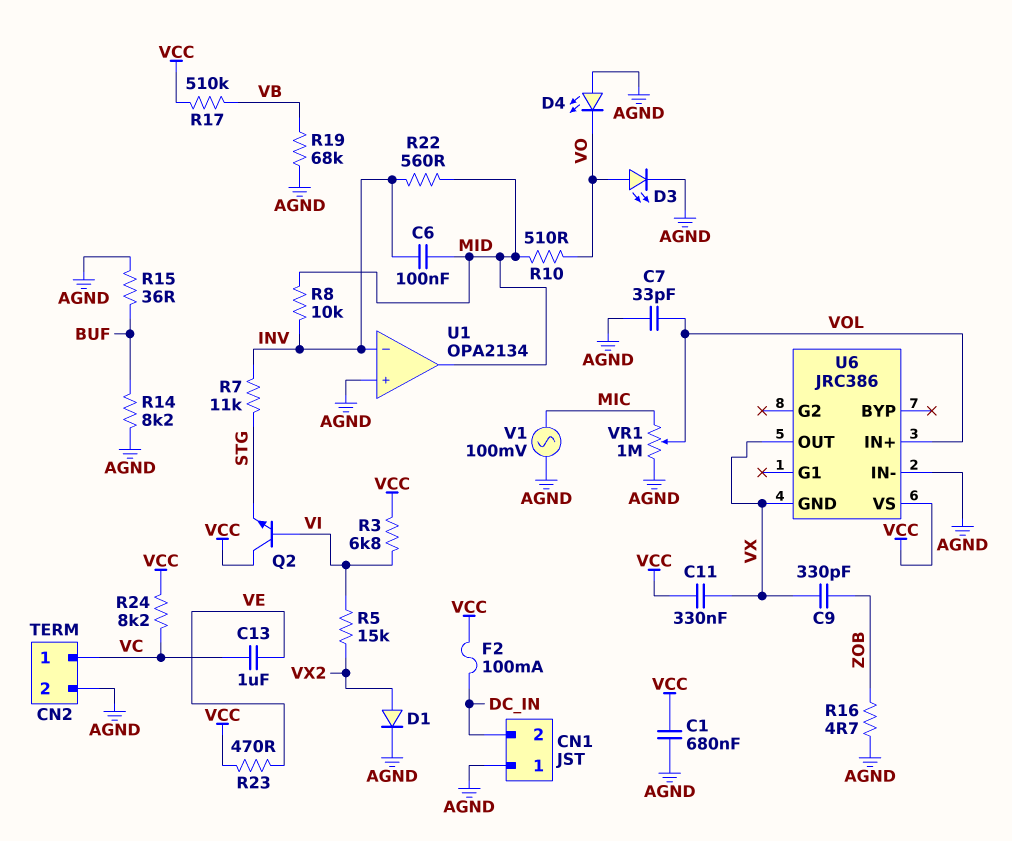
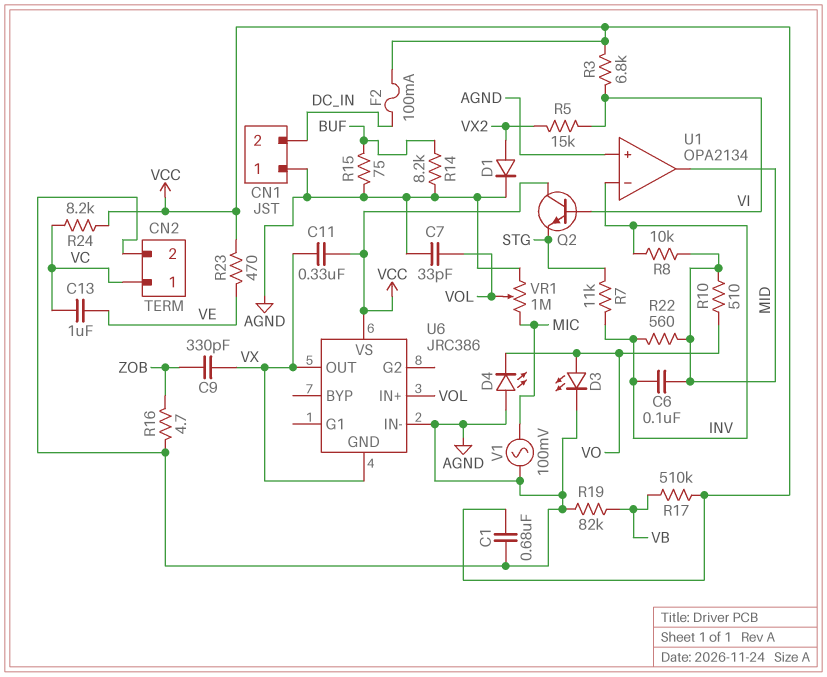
R15: 36 (AGND, BUF) -> 75 (AGND, BUF)
R19: 68k (AGND, VB) -> 82k (AGND, VB)

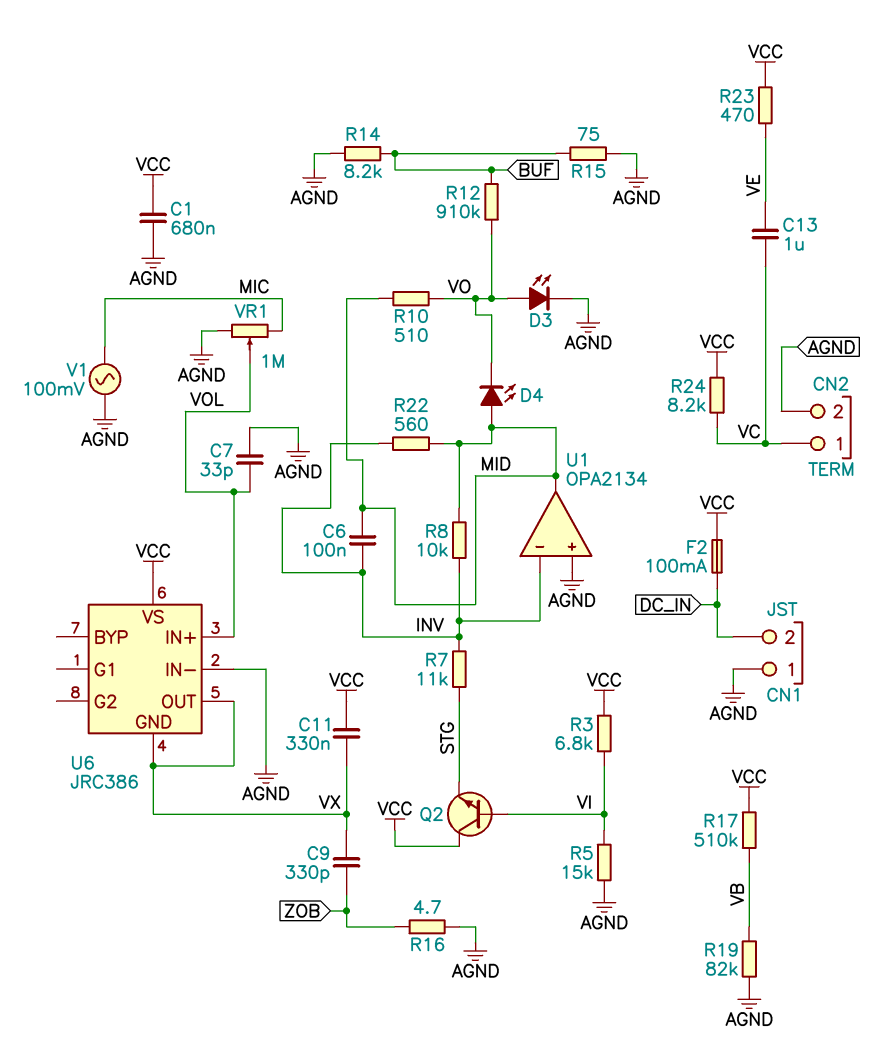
D1: diode (A VX2, K AGND) -> none
D4: LED (A AGND, K VO) -> LED (A MID, K VO)
R5: 15k (VI, VX2) -> 15k (AGND, VI)
R12: none -> 910k (BUF, VO)

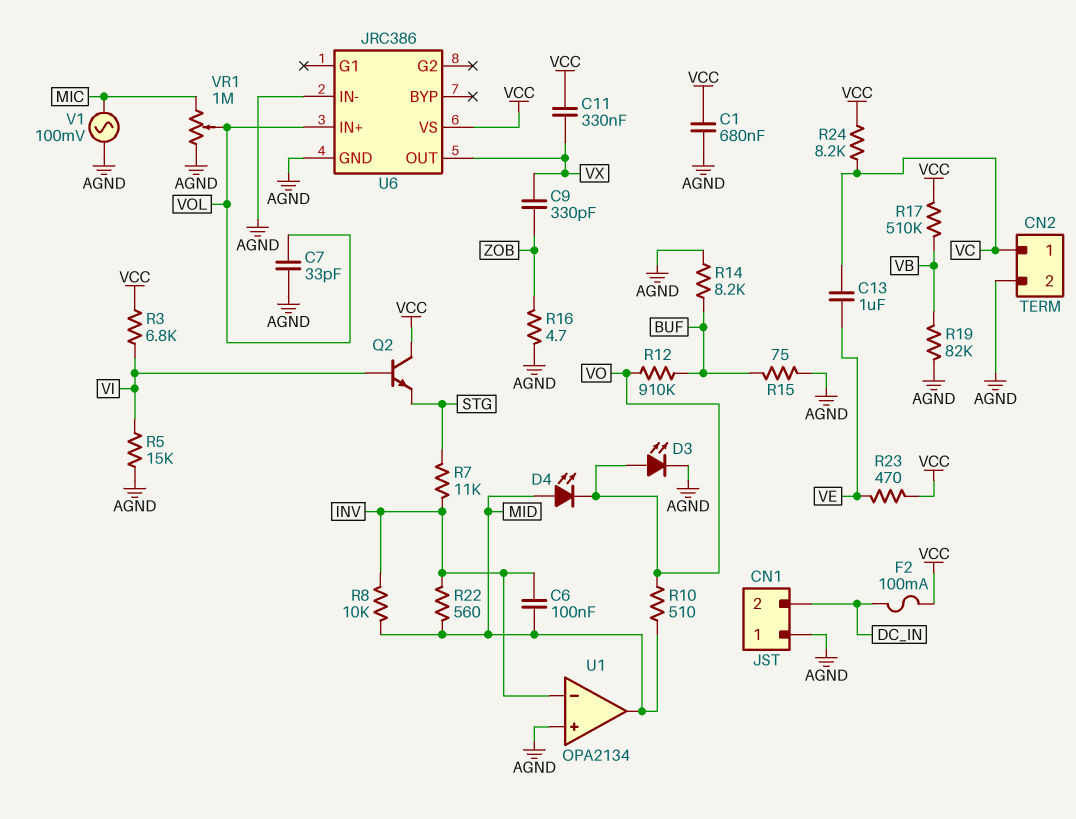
U6 pin GND: VX -> AGND

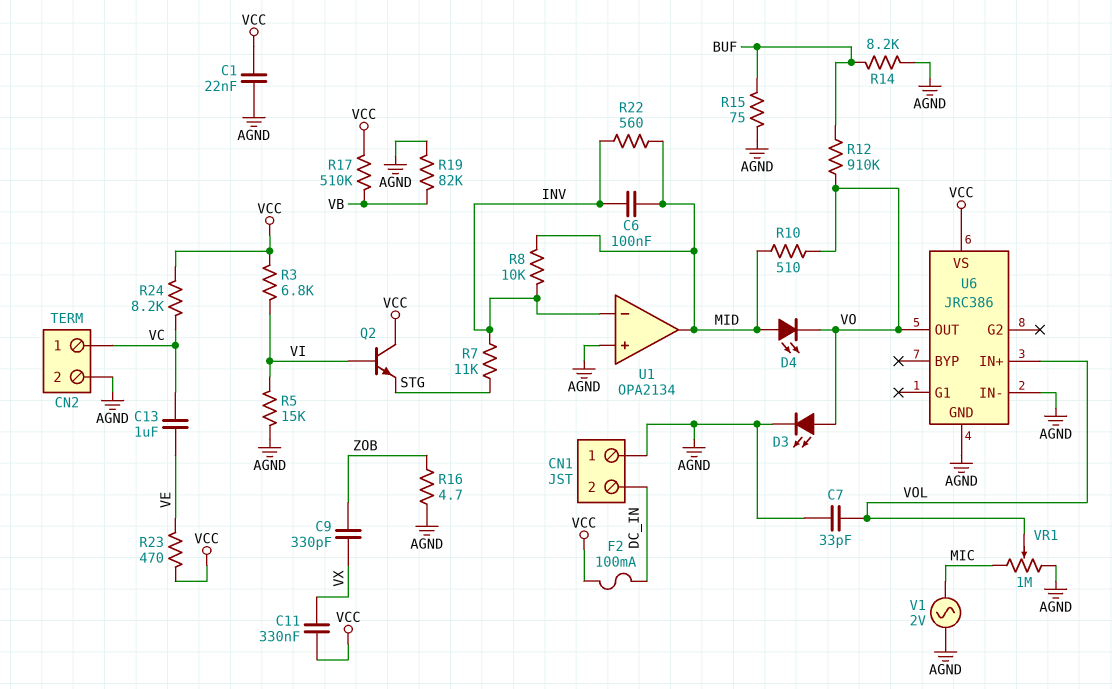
C1: 680nF (AGND, VCC) -> 22nF (AGND, VCC)
U6 pin OUT: VX -> VO
V1: AC 100mV (AGND, MIC) -> AC 2V (AGND, MIC)

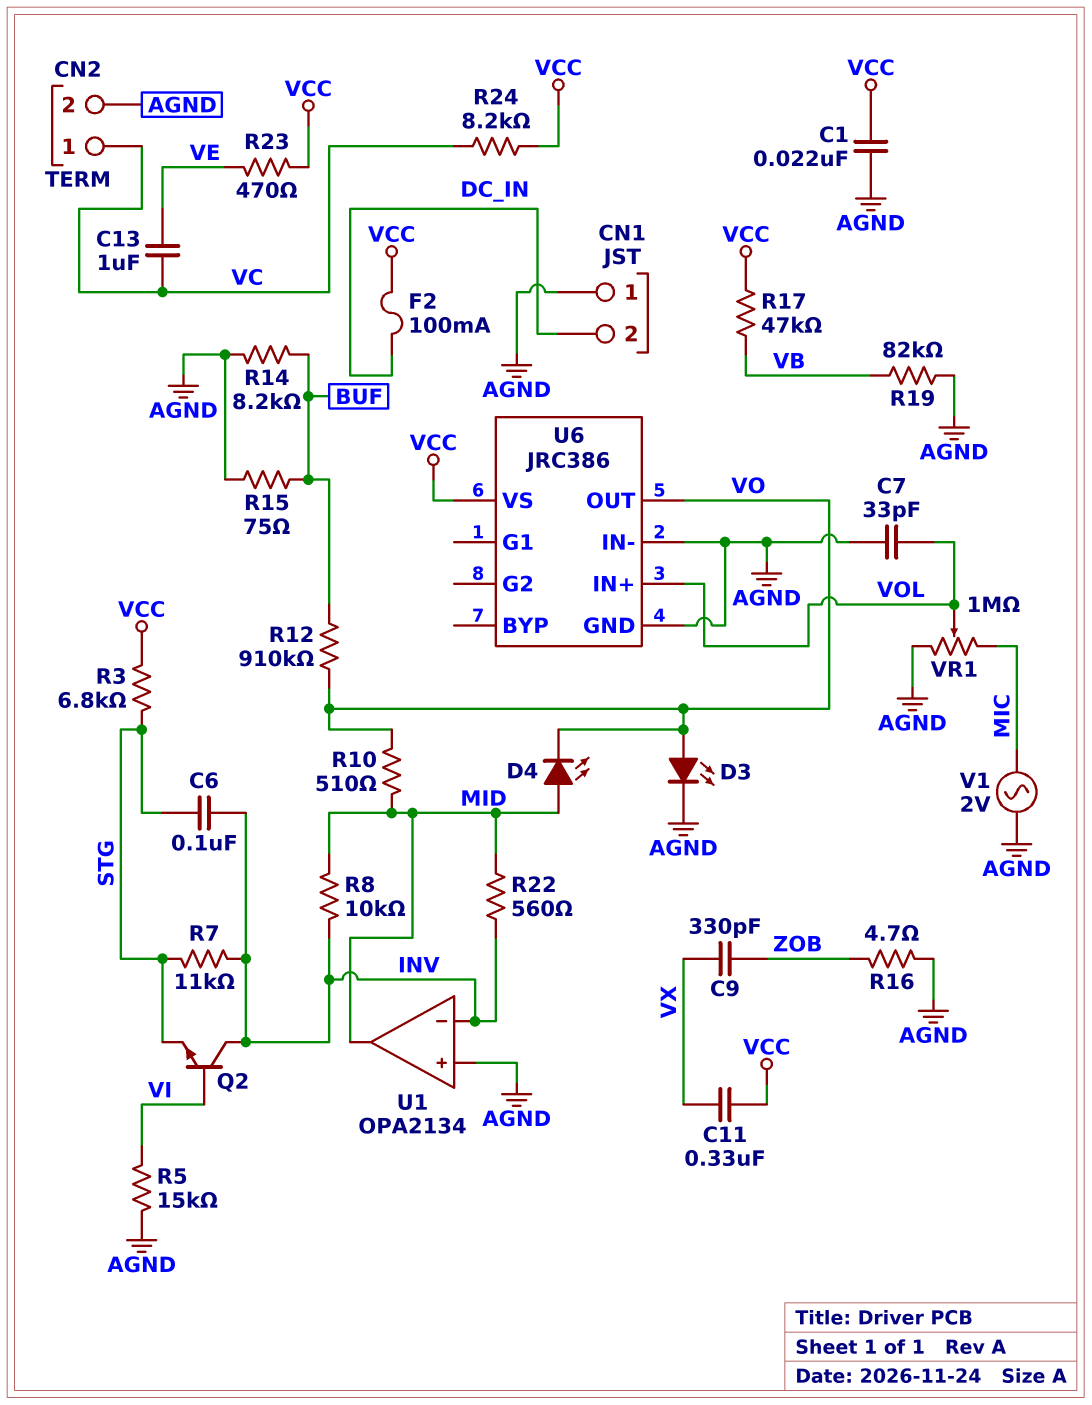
C6: 100nF (INV, MID) -> 100nF (INV, STG)
Q2: NPN (B VI, C VCC, E STG) -> NPN (B VI, C INV, E STG)
R3: 6.8k (VCC, VI) -> 6.8k (STG, VCC)
R17: 510k (VB, VCC) -> 47k (VB, VCC)

